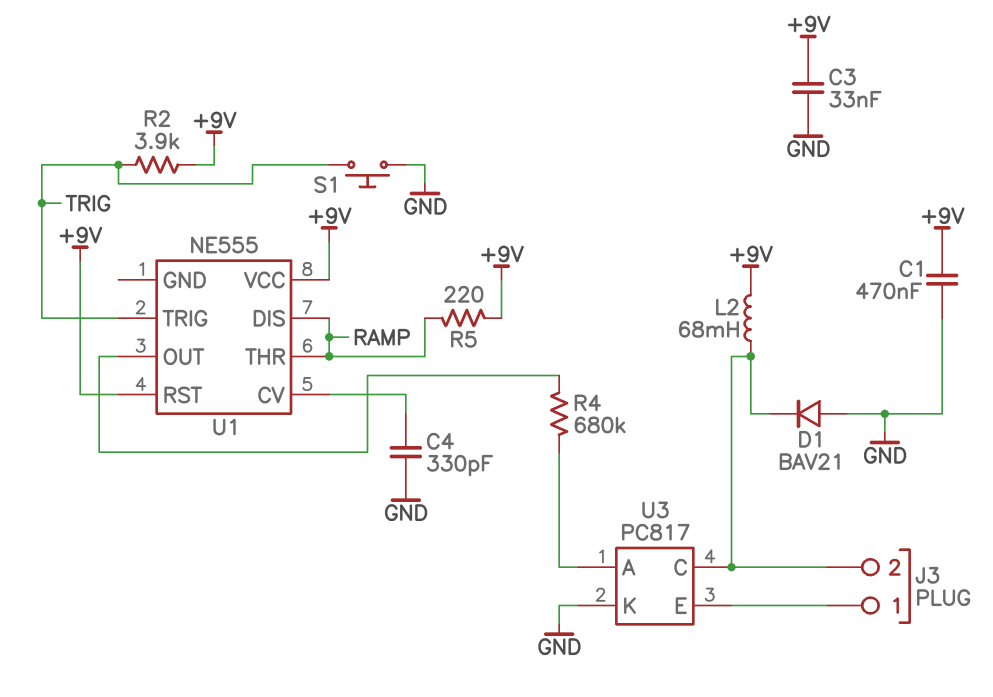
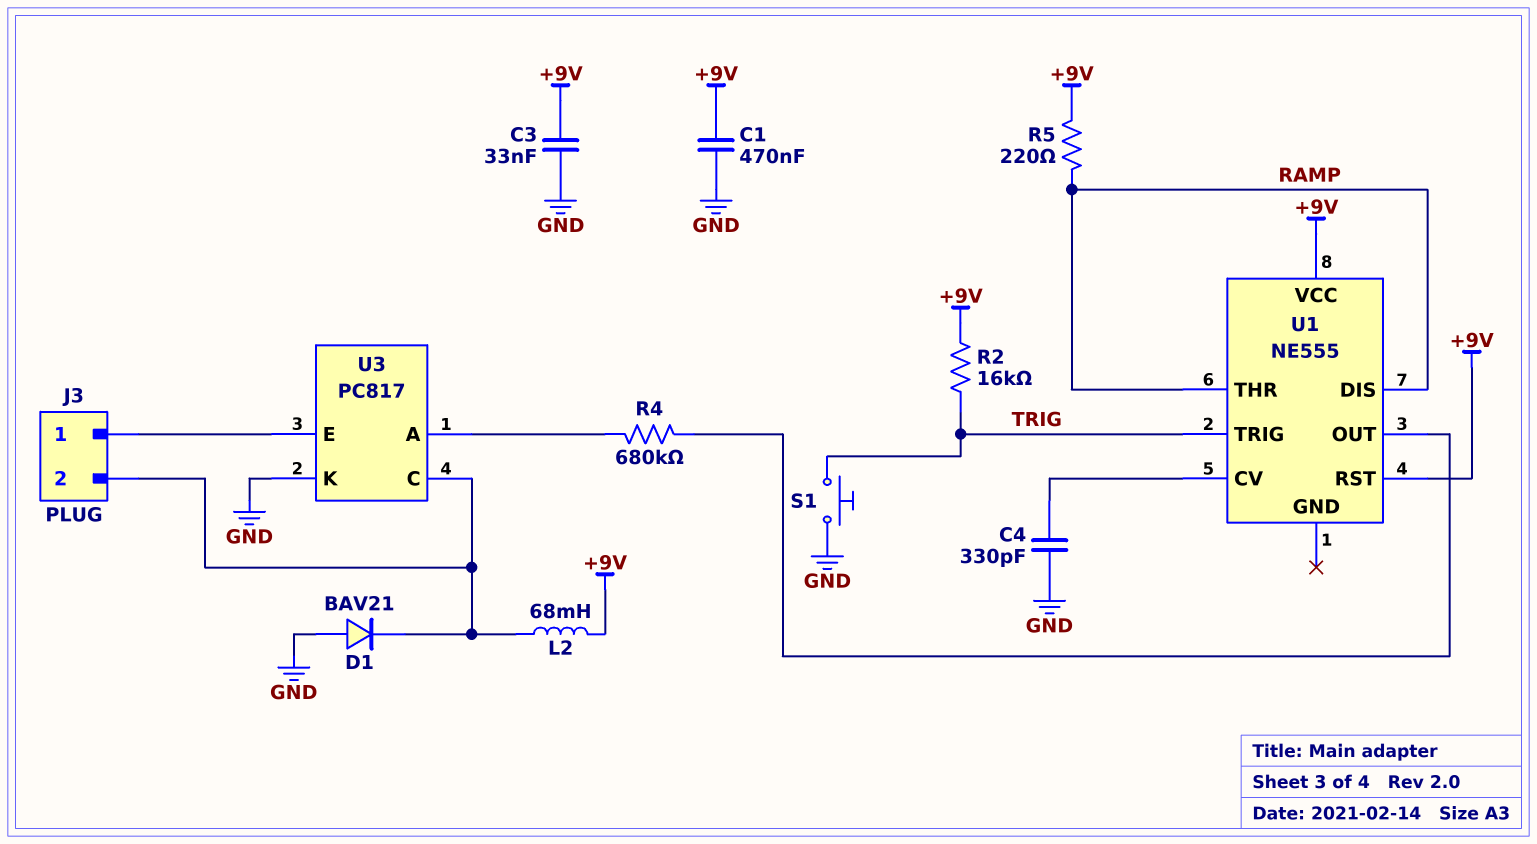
R2: 3.9k (+9V, TRIG) -> 16k (+9V, TRIG)

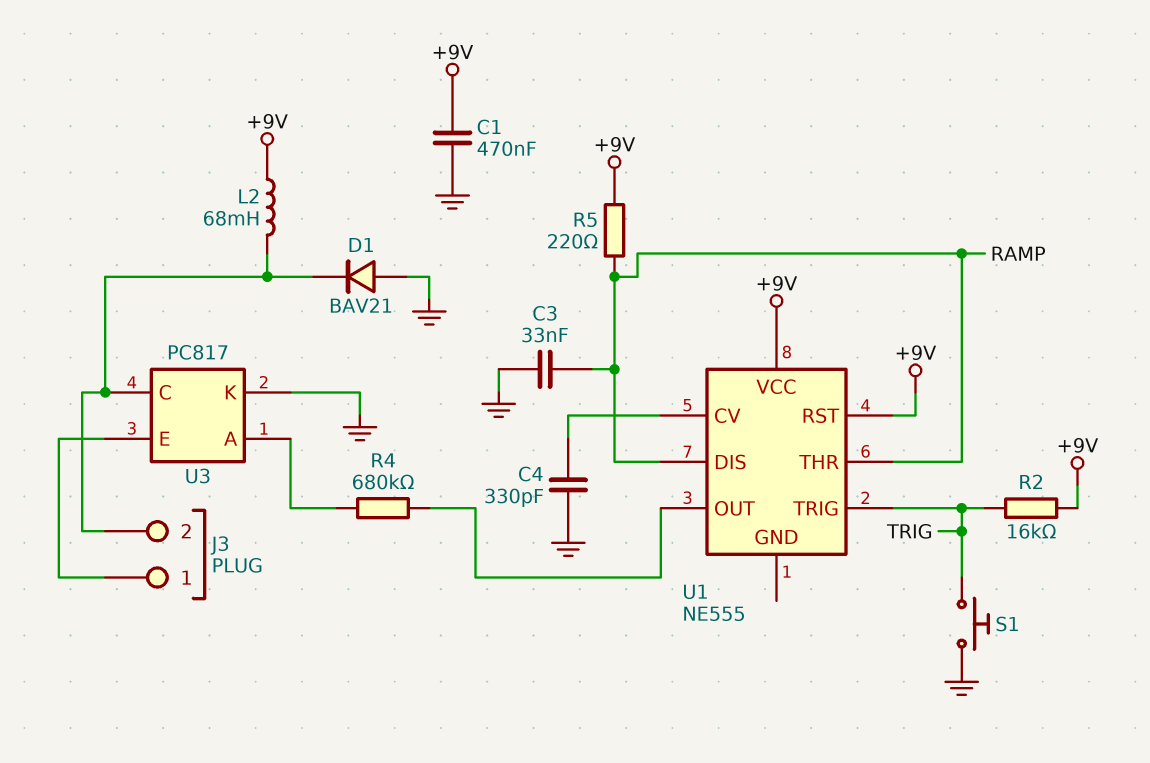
C3: 33nF (+9V, GND) -> 33nF (GND, RAMP)

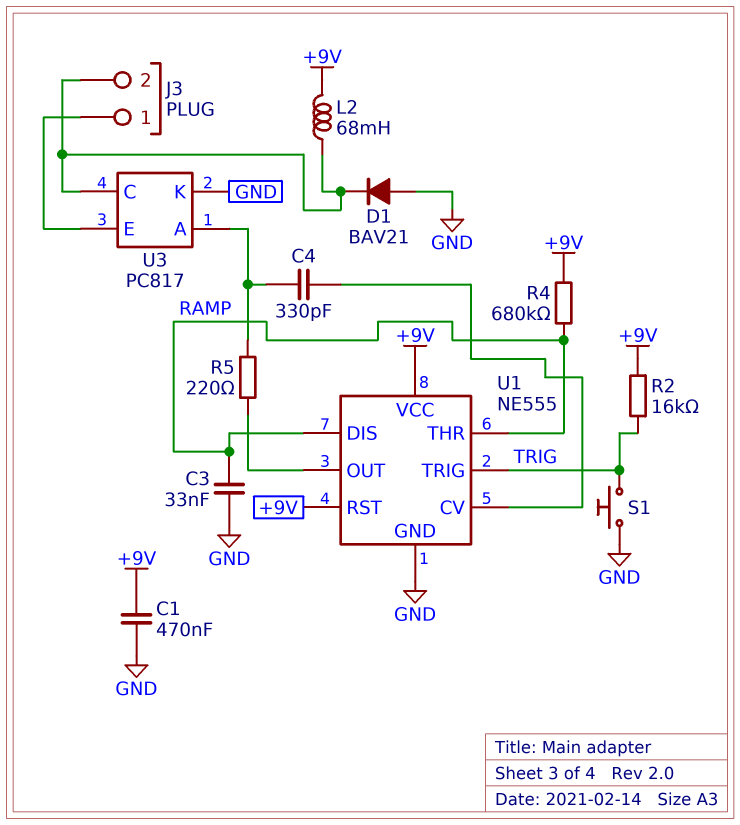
C4: 330pF (GND, U1/CV) -> 330pF (U1/CV, U3/A)
R4: 680k (U1/OUT, U3/A) -> 680k (+9V, RAMP)
R5: 220 (+9V, RAMP) -> 220 (U1/OUT, U3/A)
U1 pin GND: none -> GND

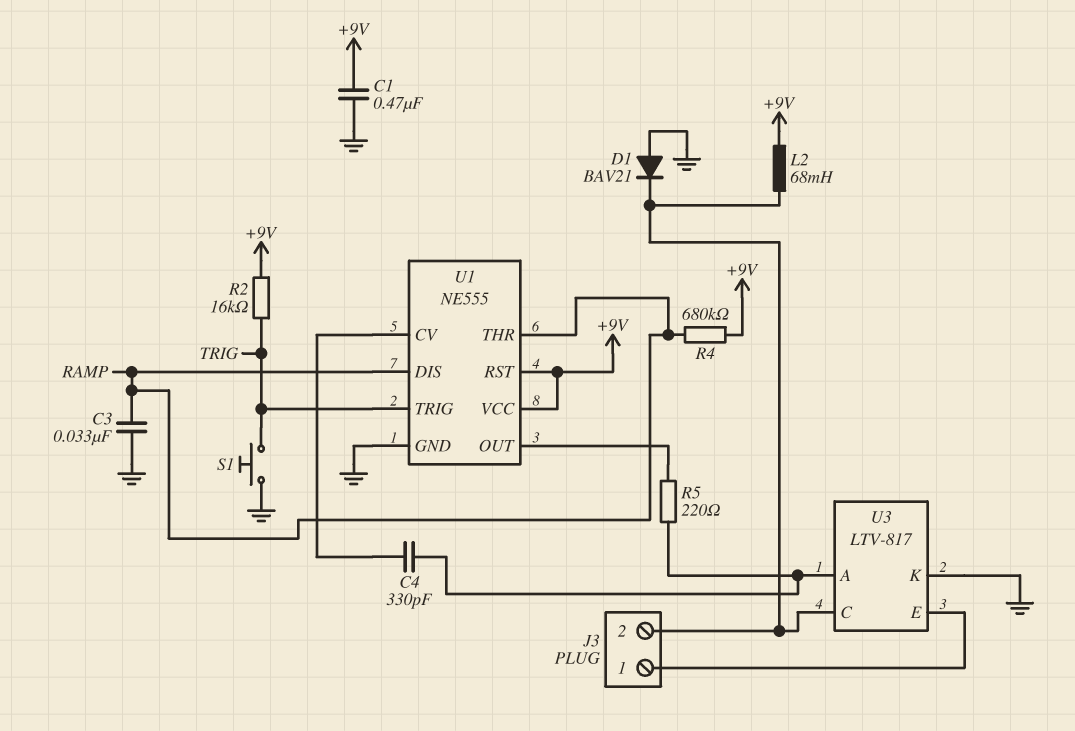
U3: PC817 -> LTV-817

